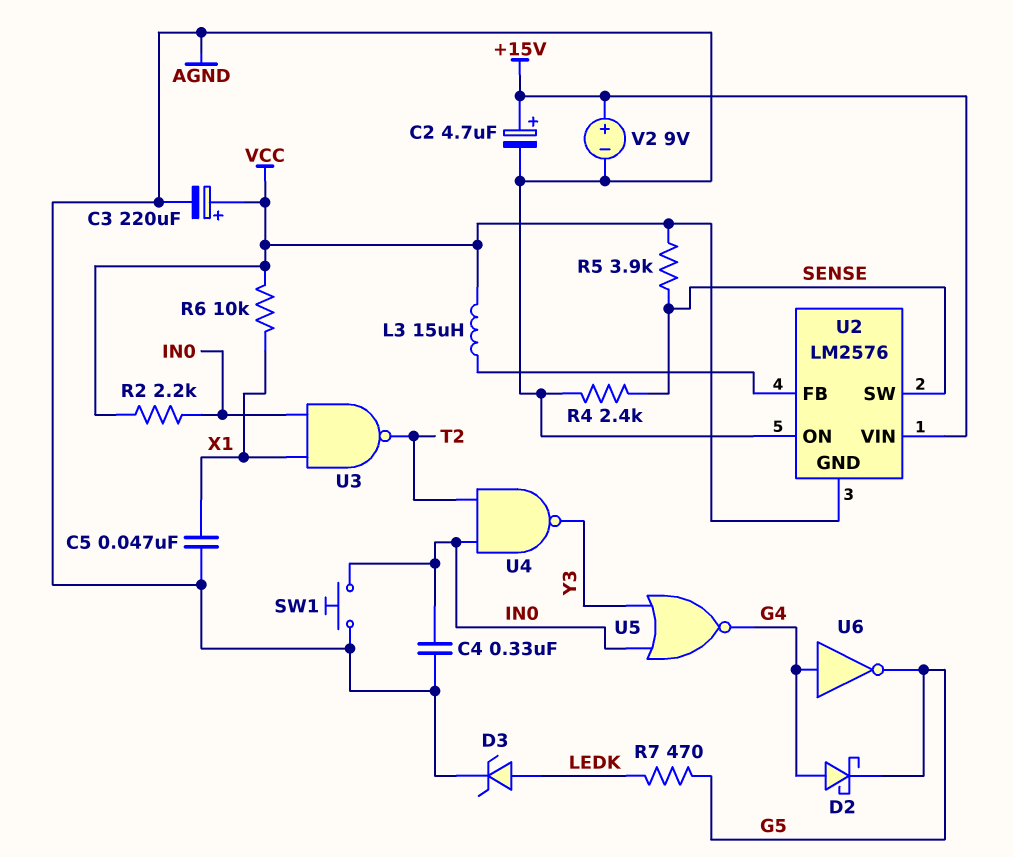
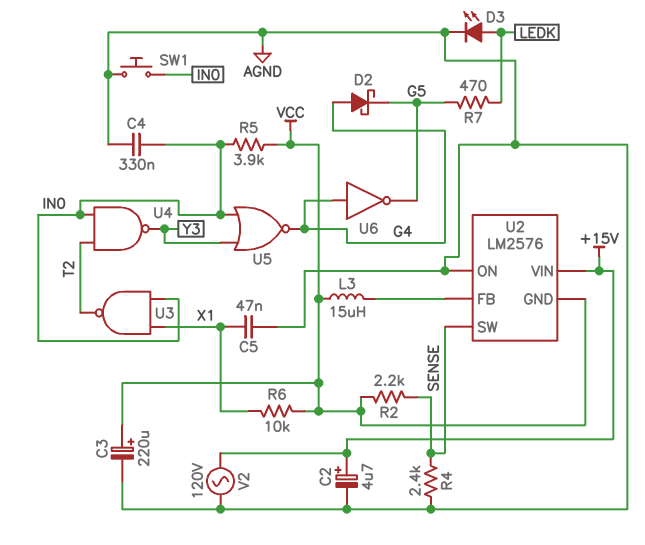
D3: zener (A LEDK, K AGND) -> LED (A LEDK, K AGND)
R2: 2.2k (IN0, VCC) -> 2.2k (SENSE, VCC)
R5: 3.9k (SENSE, VCC) -> 3.9k (IN0, VCC)
V2: 9V (plus +15V, minus AGND) -> AC 120V (+15V, AGND)

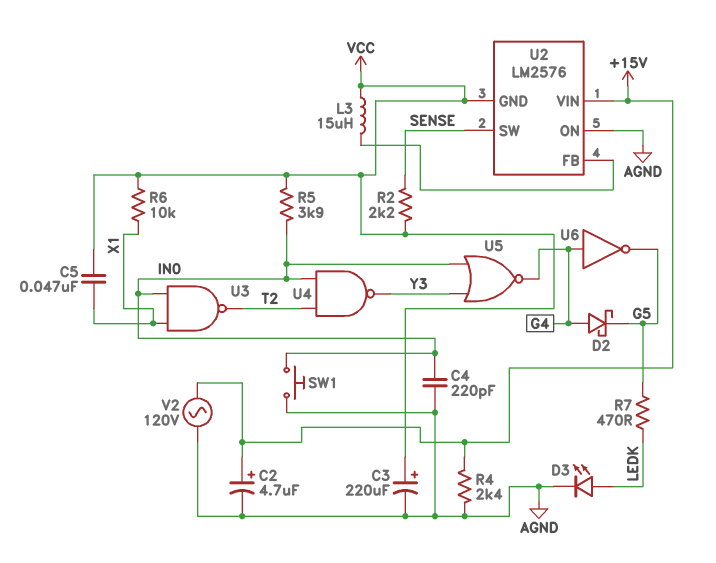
C4: 330nF (AGND, IN0) -> 220pF (AGND, IN0)
C5: 47nF (AGND, X1) -> 47nF (VCC, X1)
R4: 2.4k (AGND, SENSE) -> 2.4k (+15V, AGND)

